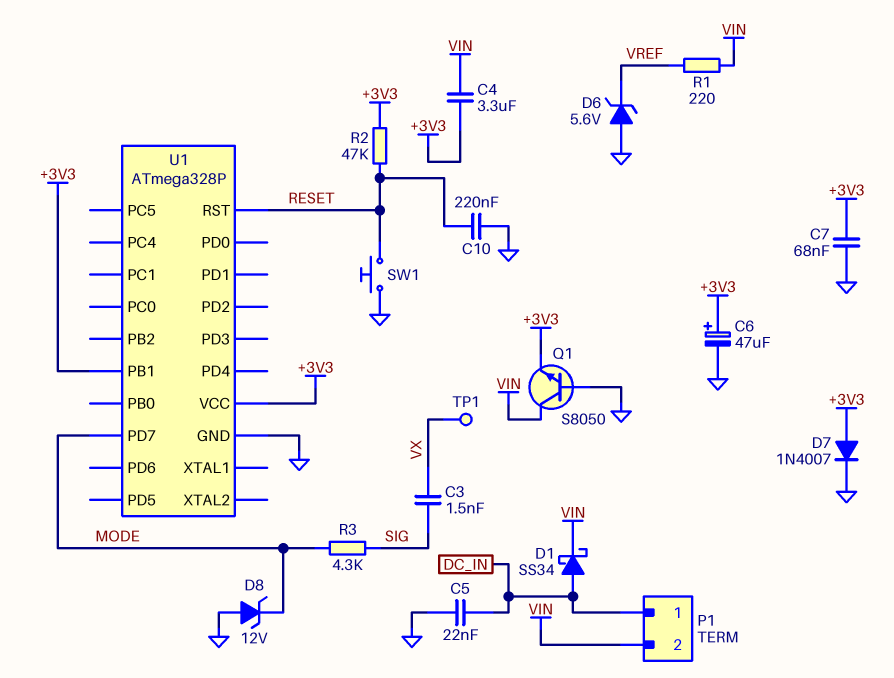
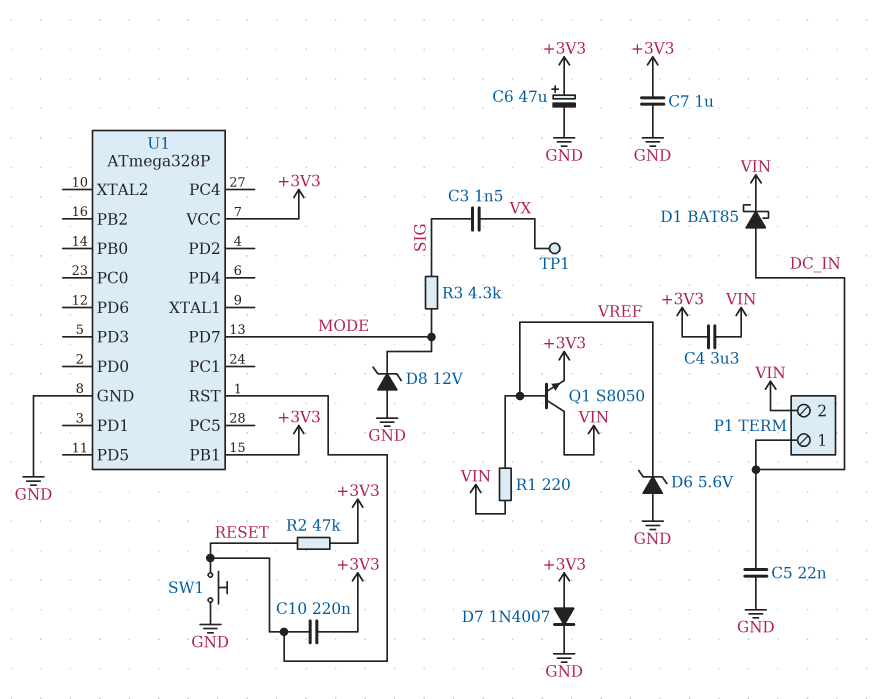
C7: 68nF (+3V3, GND) -> 1uF (+3V3, GND)
C10: 220nF (GND, RESET) -> 220nF (+3V3, RESET)
D1: schottky SS34 (A DC_IN, K VIN) -> schottky BAT85 (A DC_IN, K VIN)
Q1: NPN S8050 (B GND, C VIN, E +3V3) -> NPN S8050 (B VREF, C VIN, E +3V3)

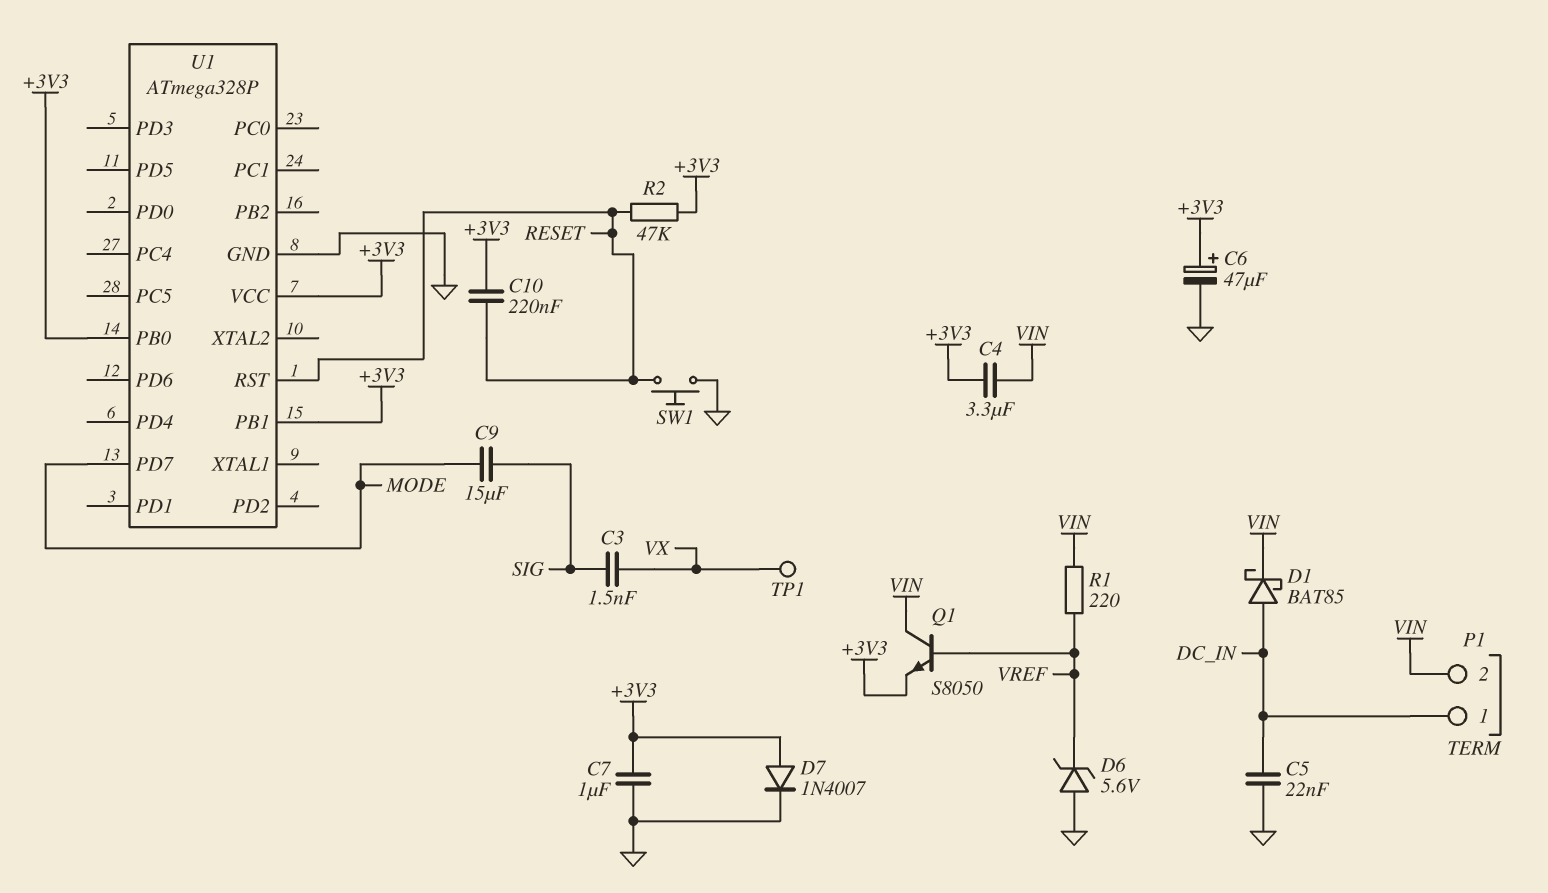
C9: none -> 15uF (MODE, SIG)
D8: zener 12V (A GND, K MODE) -> none
R3: 4.3k (MODE, SIG) -> none
U1 pin PB0: none -> +3V3

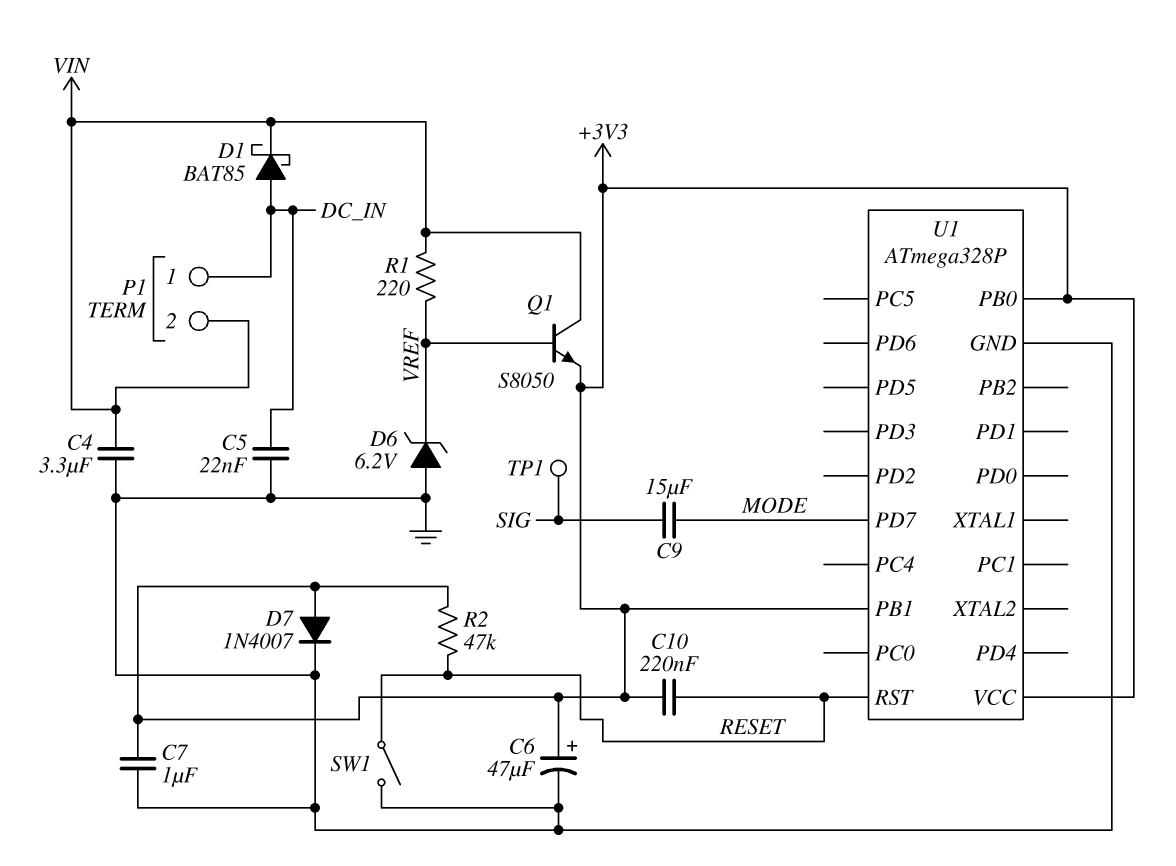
C3: 1.5nF (SIG, VX) -> none
C4: 3.3uF (+3V3, VIN) -> 3.3uF (GND, VIN)
D6: zener 5.6V (A GND, K VREF) -> zener 6.2V (A GND, K VREF)
SW1: button (GND, RESET) -> switch (GND, RESET)
TP1: test point (VX) -> test point (SIG)

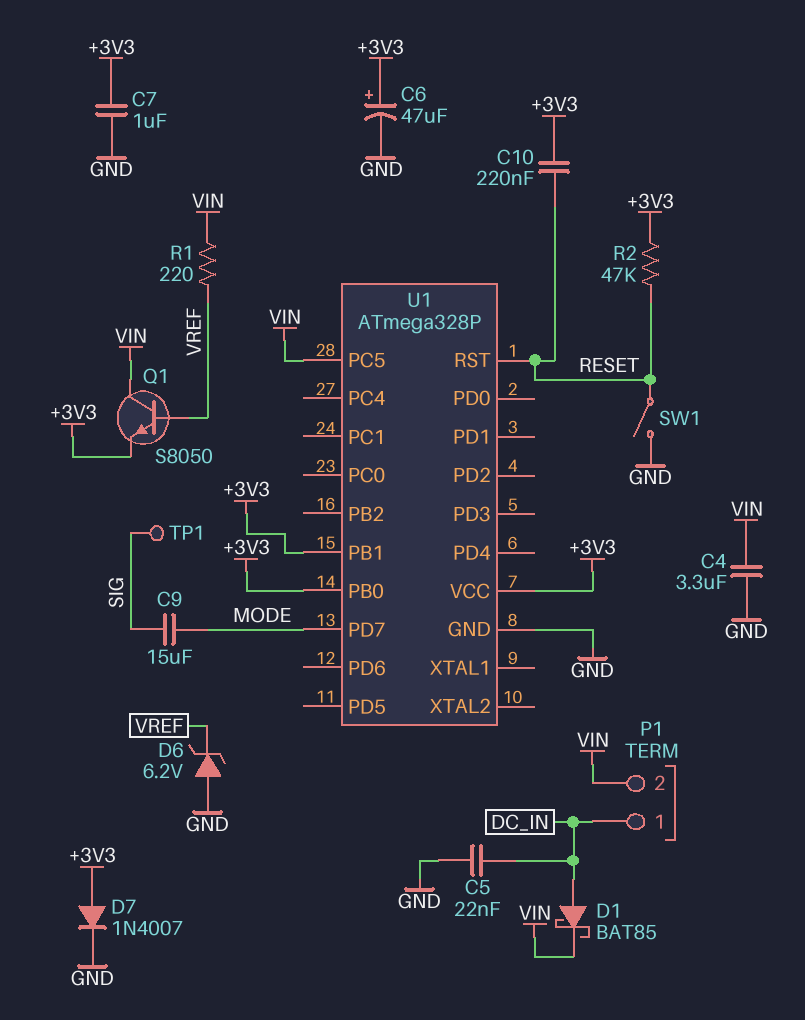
U1 pin PC5: none -> VIN

